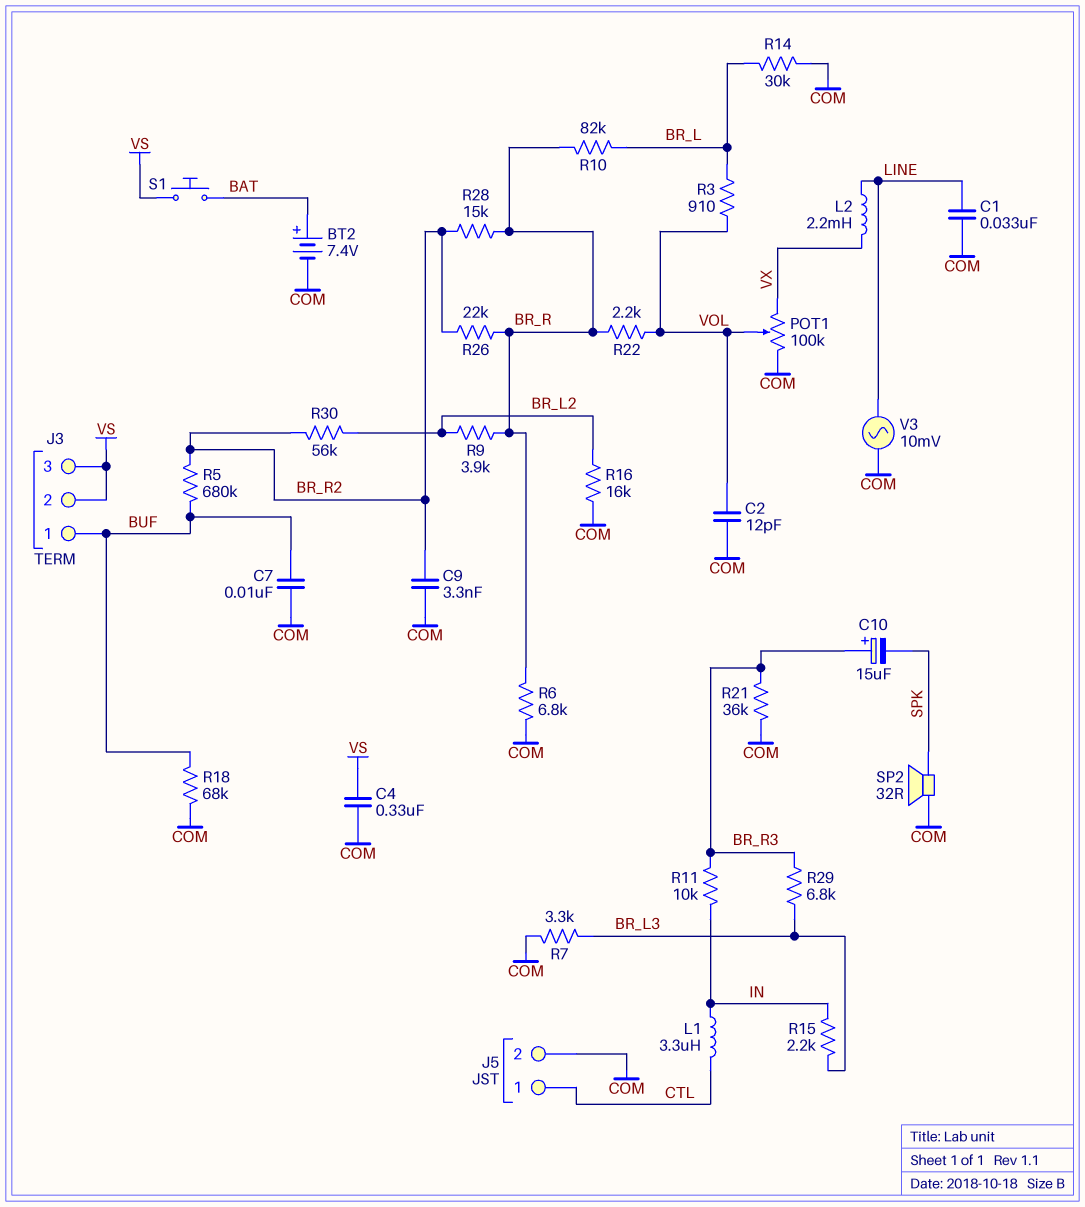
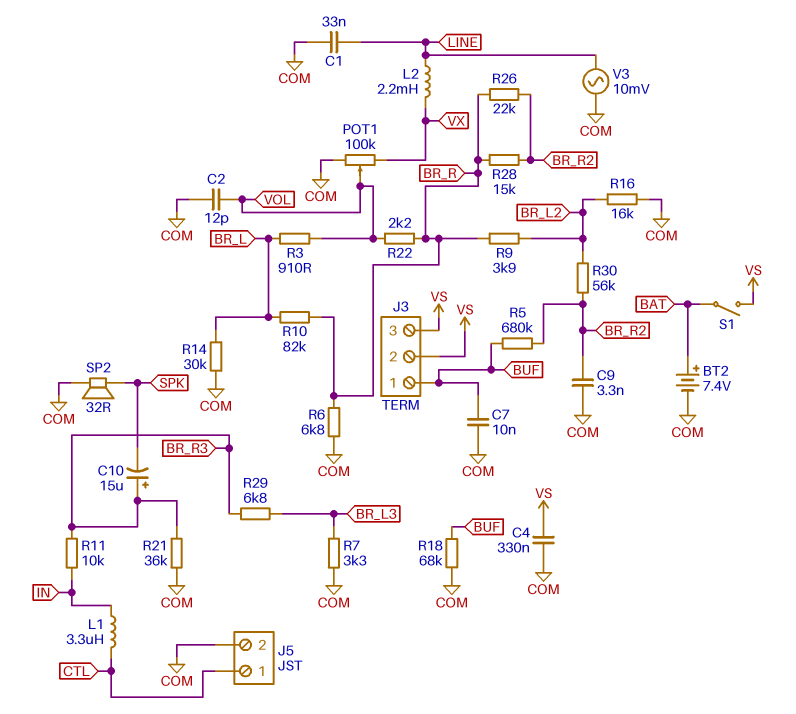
R15: 2.2k (BR_L3, IN) -> none
S1: button (BAT, VS) -> switch (BAT, VS)

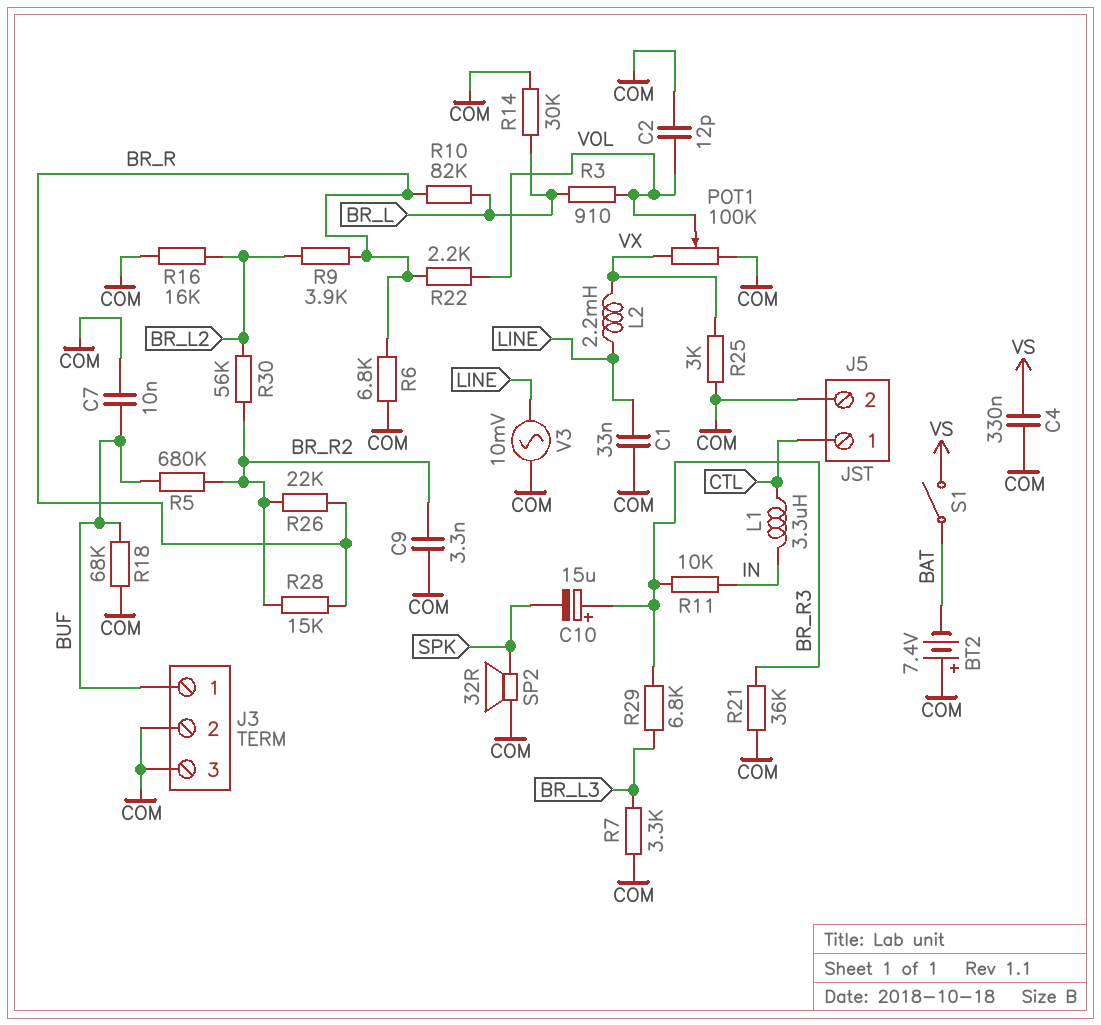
BT2: 7.4V (plus BAT, minus COM) -> 7.4V (plus COM, minus BAT)
J3 pin 2: VS -> COM
J3 pin 3: VS -> COM
R25: none -> 3k (COM, VX)

